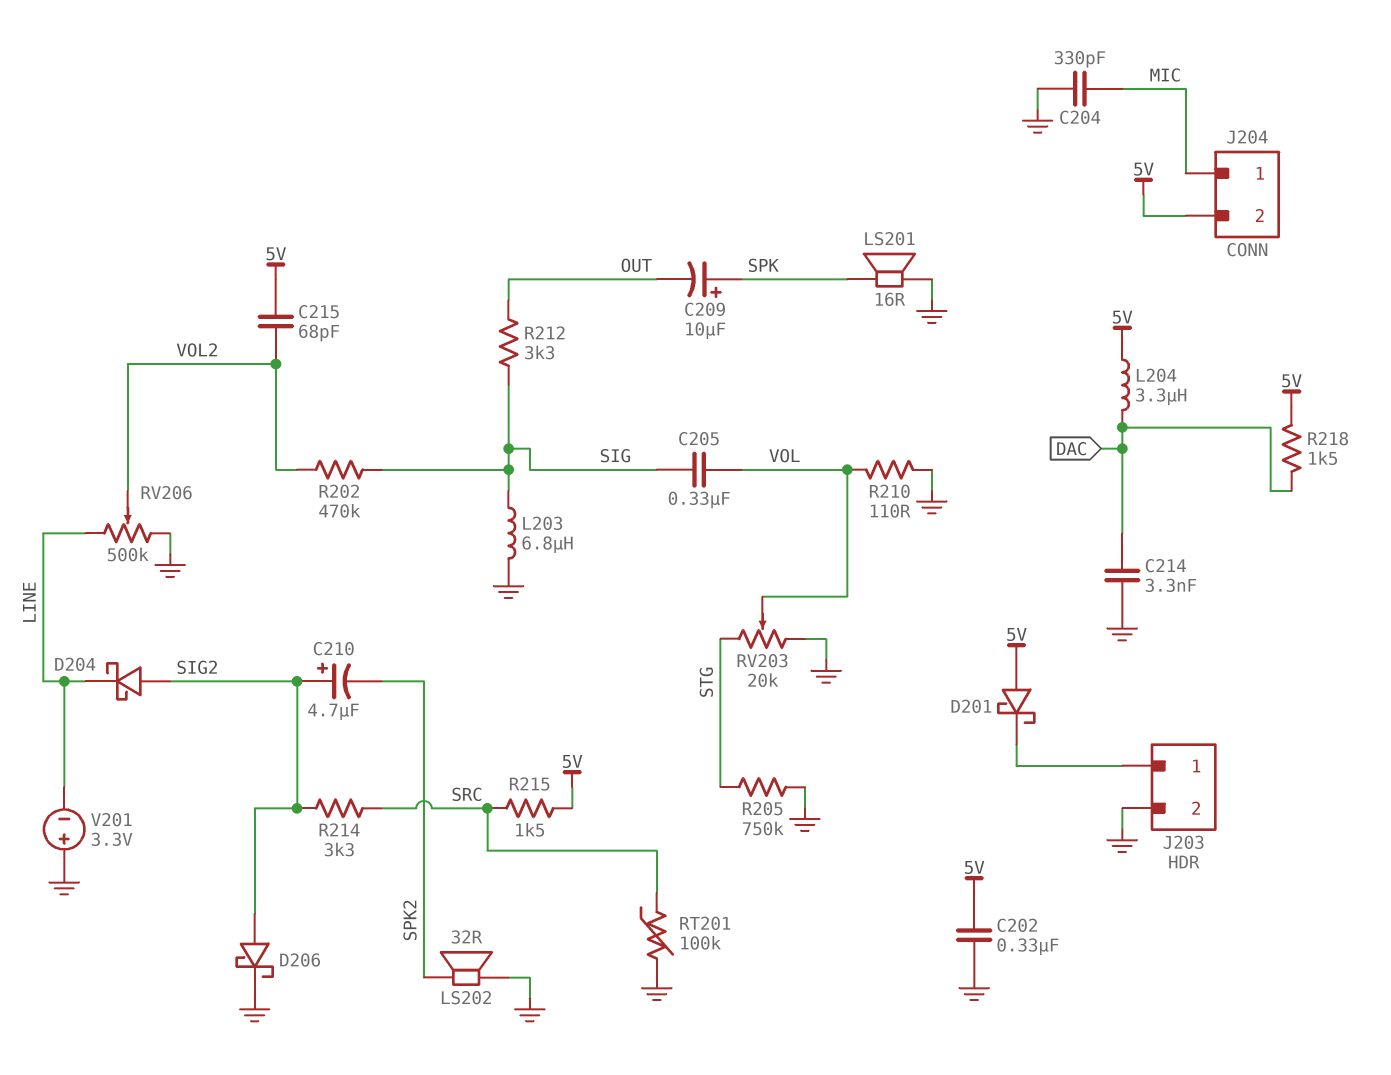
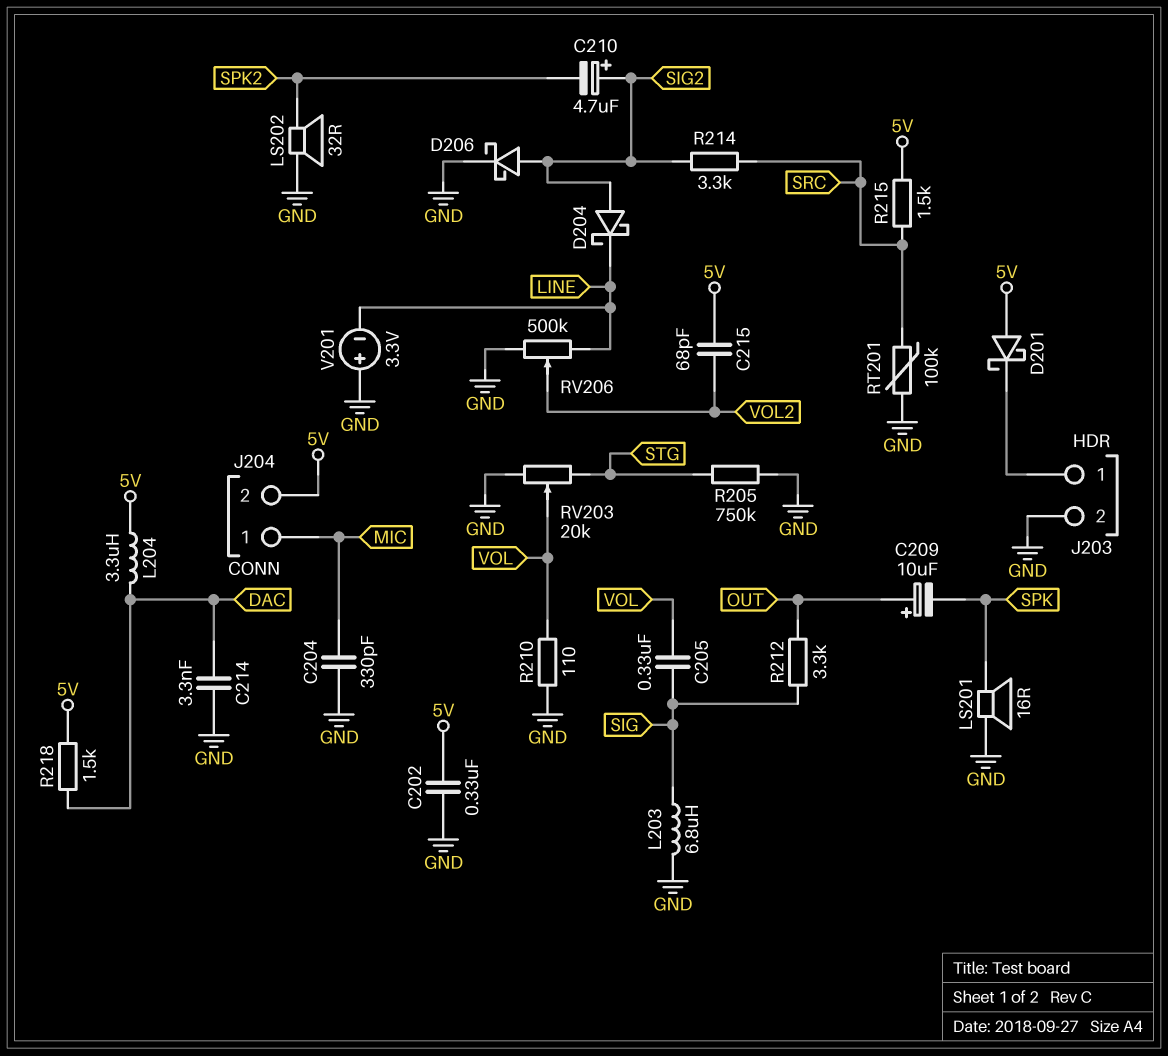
C209: 10uF (plus SPK, minus OUT) -> 10uF (plus OUT, minus SPK)
R202: 470k (SIG, VOL2) -> none

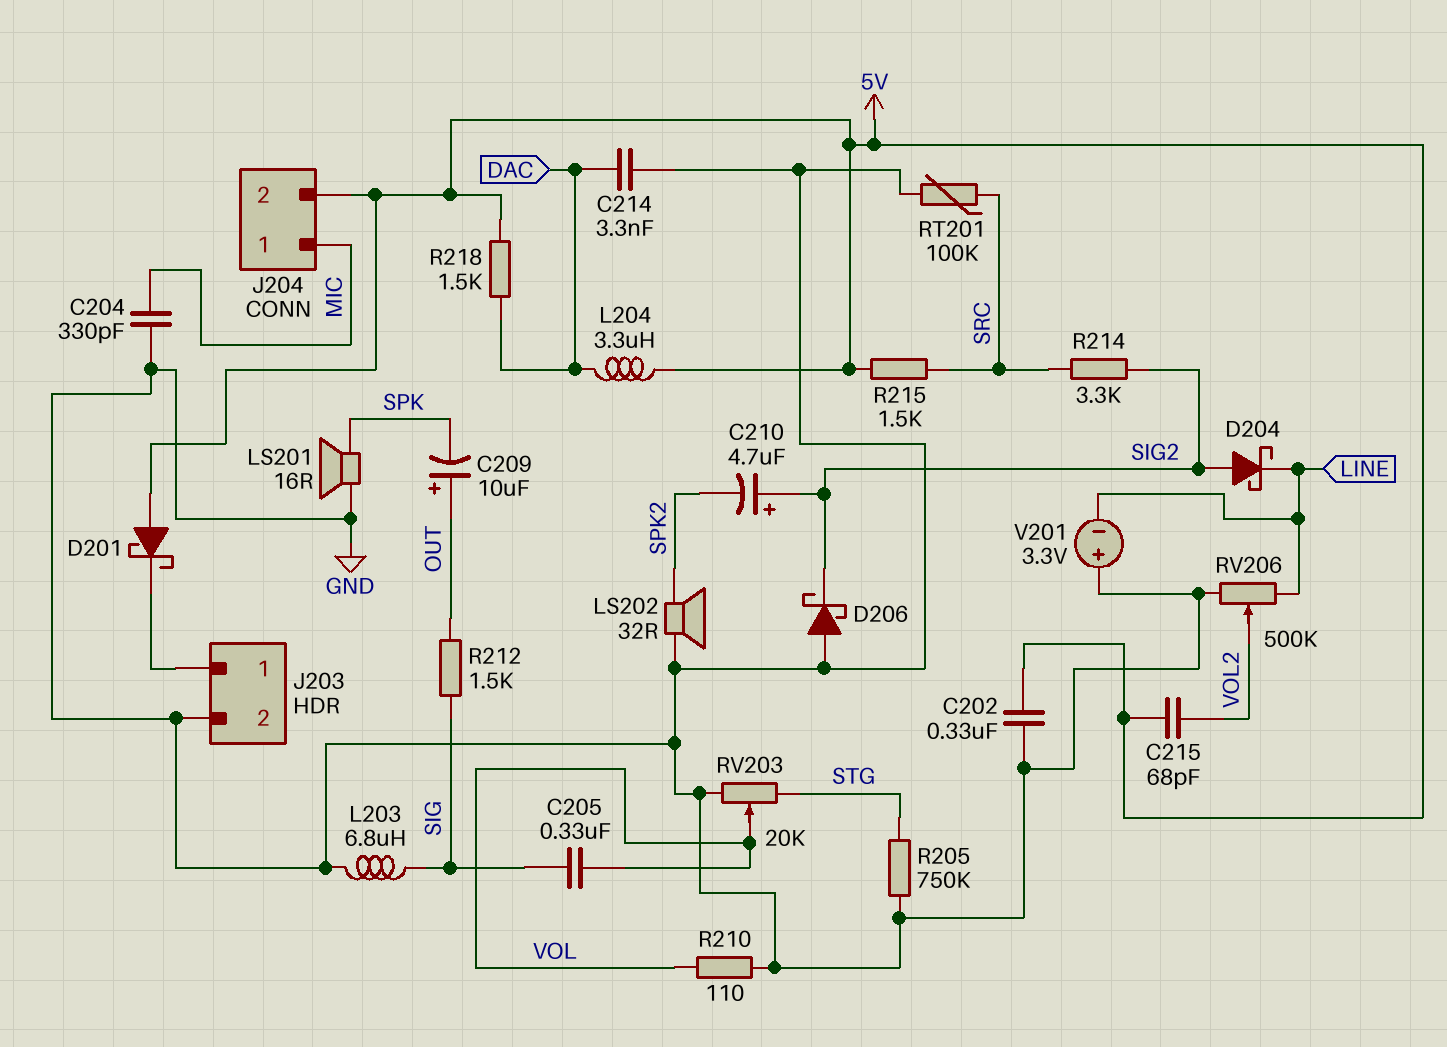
D206: schottky (A SIG2, K GND) -> schottky (A GND, K SIG2)
R212: 3.3k (OUT, SIG) -> 1.5k (OUT, SIG)

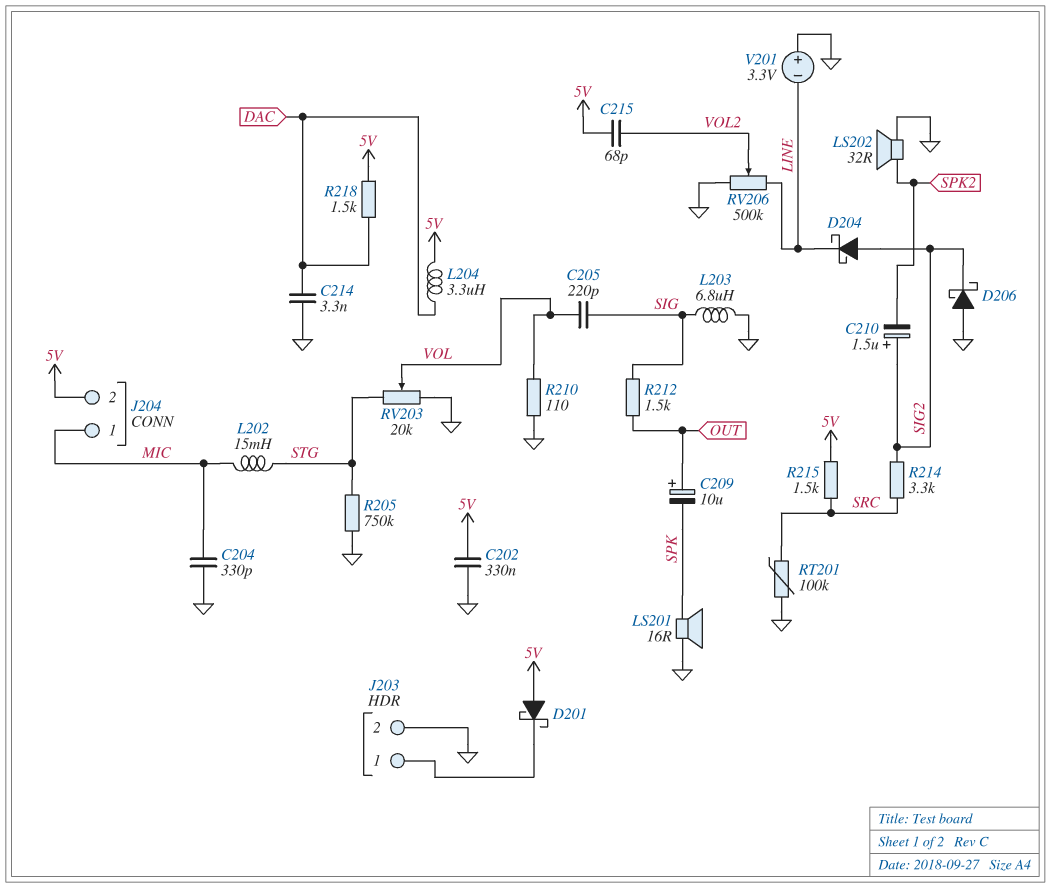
C205: 330nF (SIG, VOL) -> 220pF (SIG, VOL)
C210: 4.7uF (plus SIG2, minus SPK2) -> 1.5uF (plus SIG2, minus SPK2)
L202: none -> 15mH (MIC, STG)

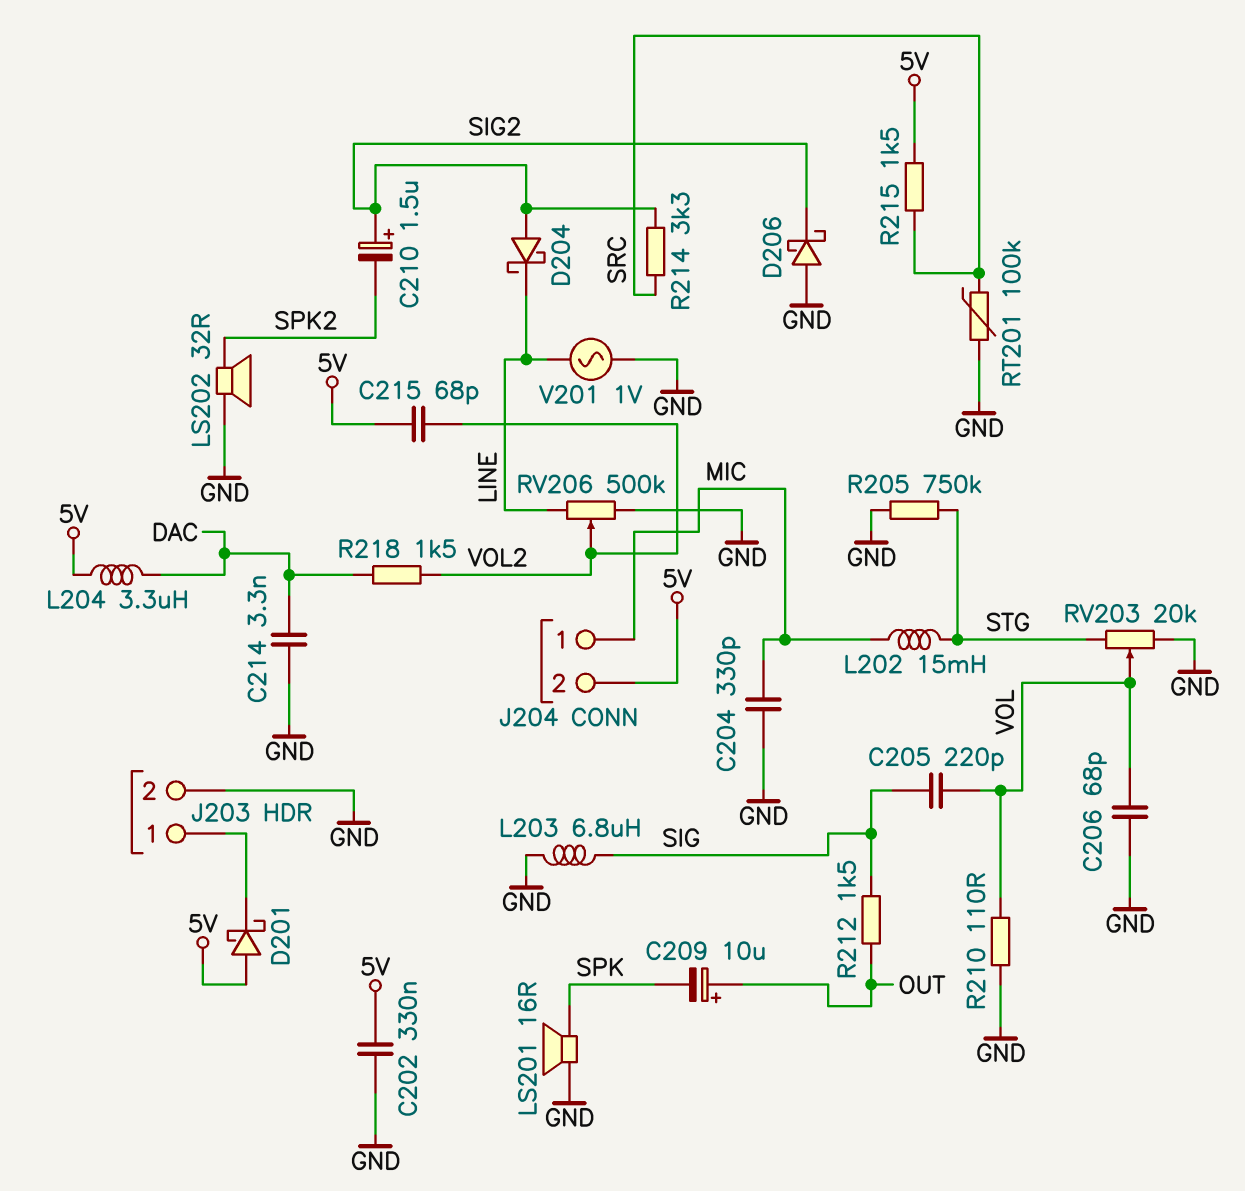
C206: none -> 68pF (GND, VOL)
R218: 1.5k (5V, DAC) -> 1.5k (DAC, VOL2)
V201: 3.3V (plus GND, minus LINE) -> AC 1V (GND, LINE)

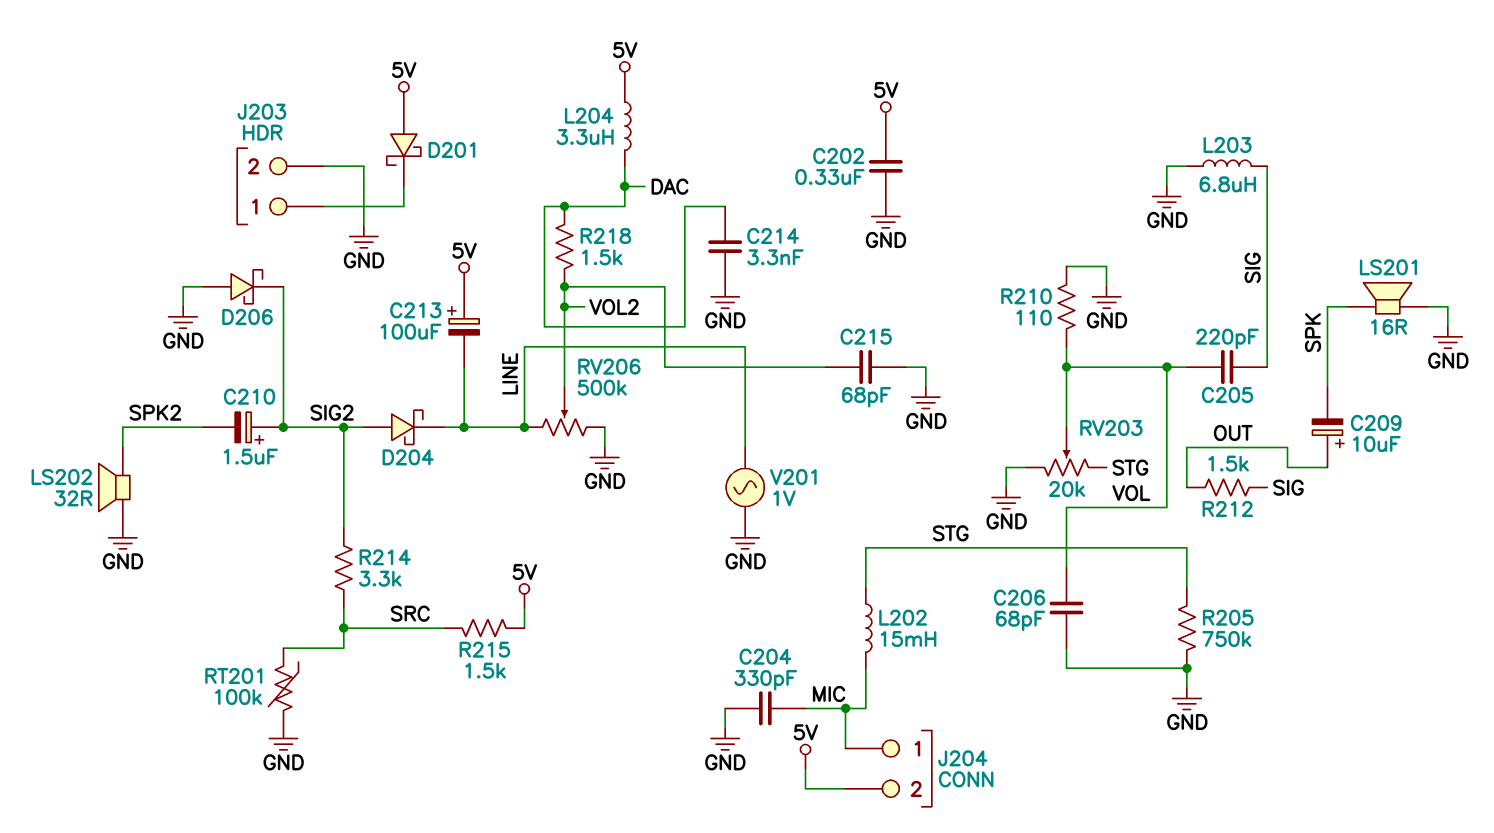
C213: none -> 100uF (plus 5V, minus LINE)
C215: 68pF (5V, VOL2) -> 68pF (GND, VOL2)

